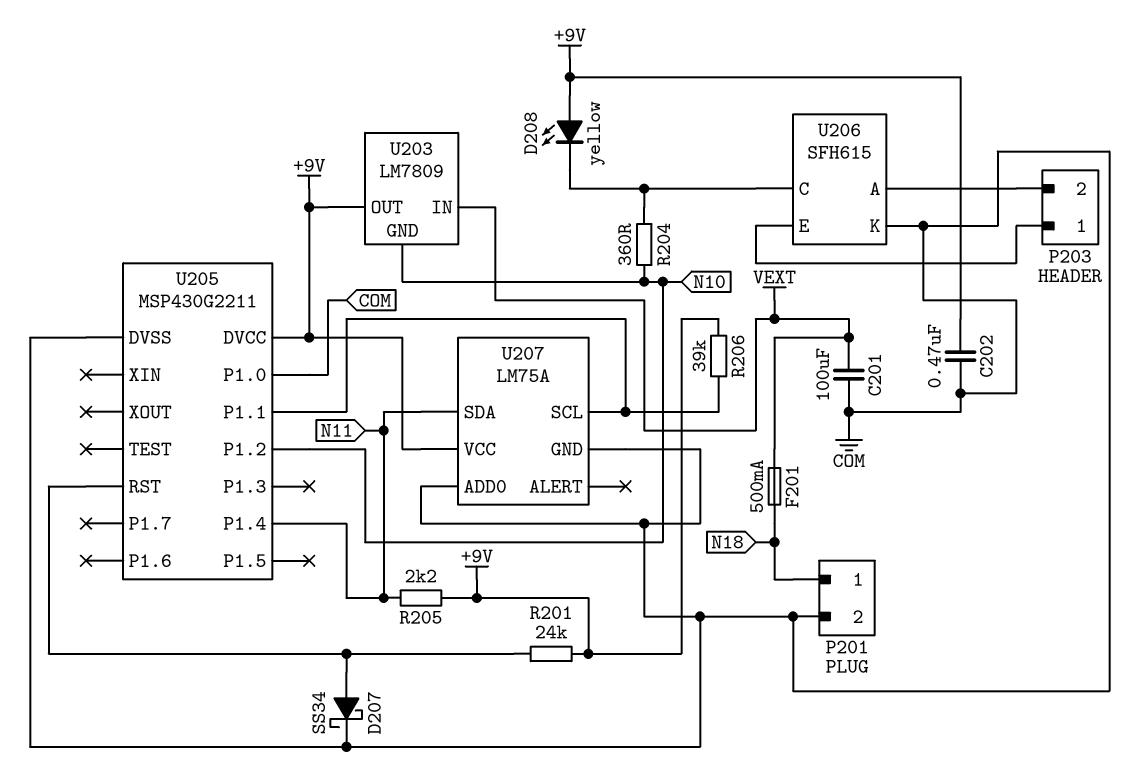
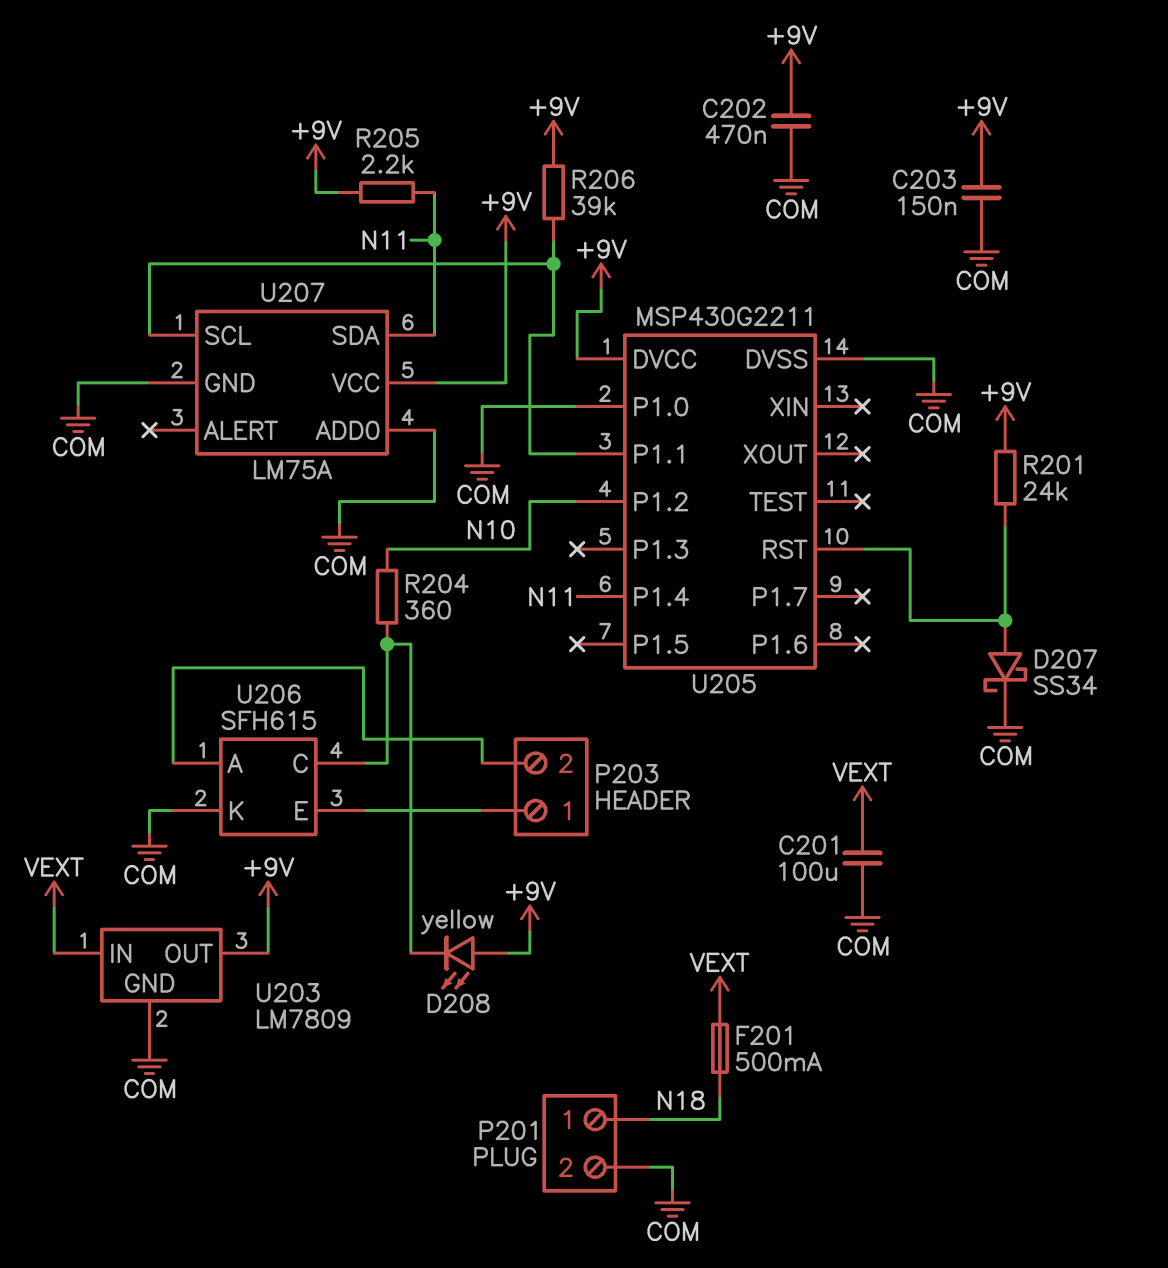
C203: none -> 150nF (+9V, COM)
U203 pin GND: N10 -> COM

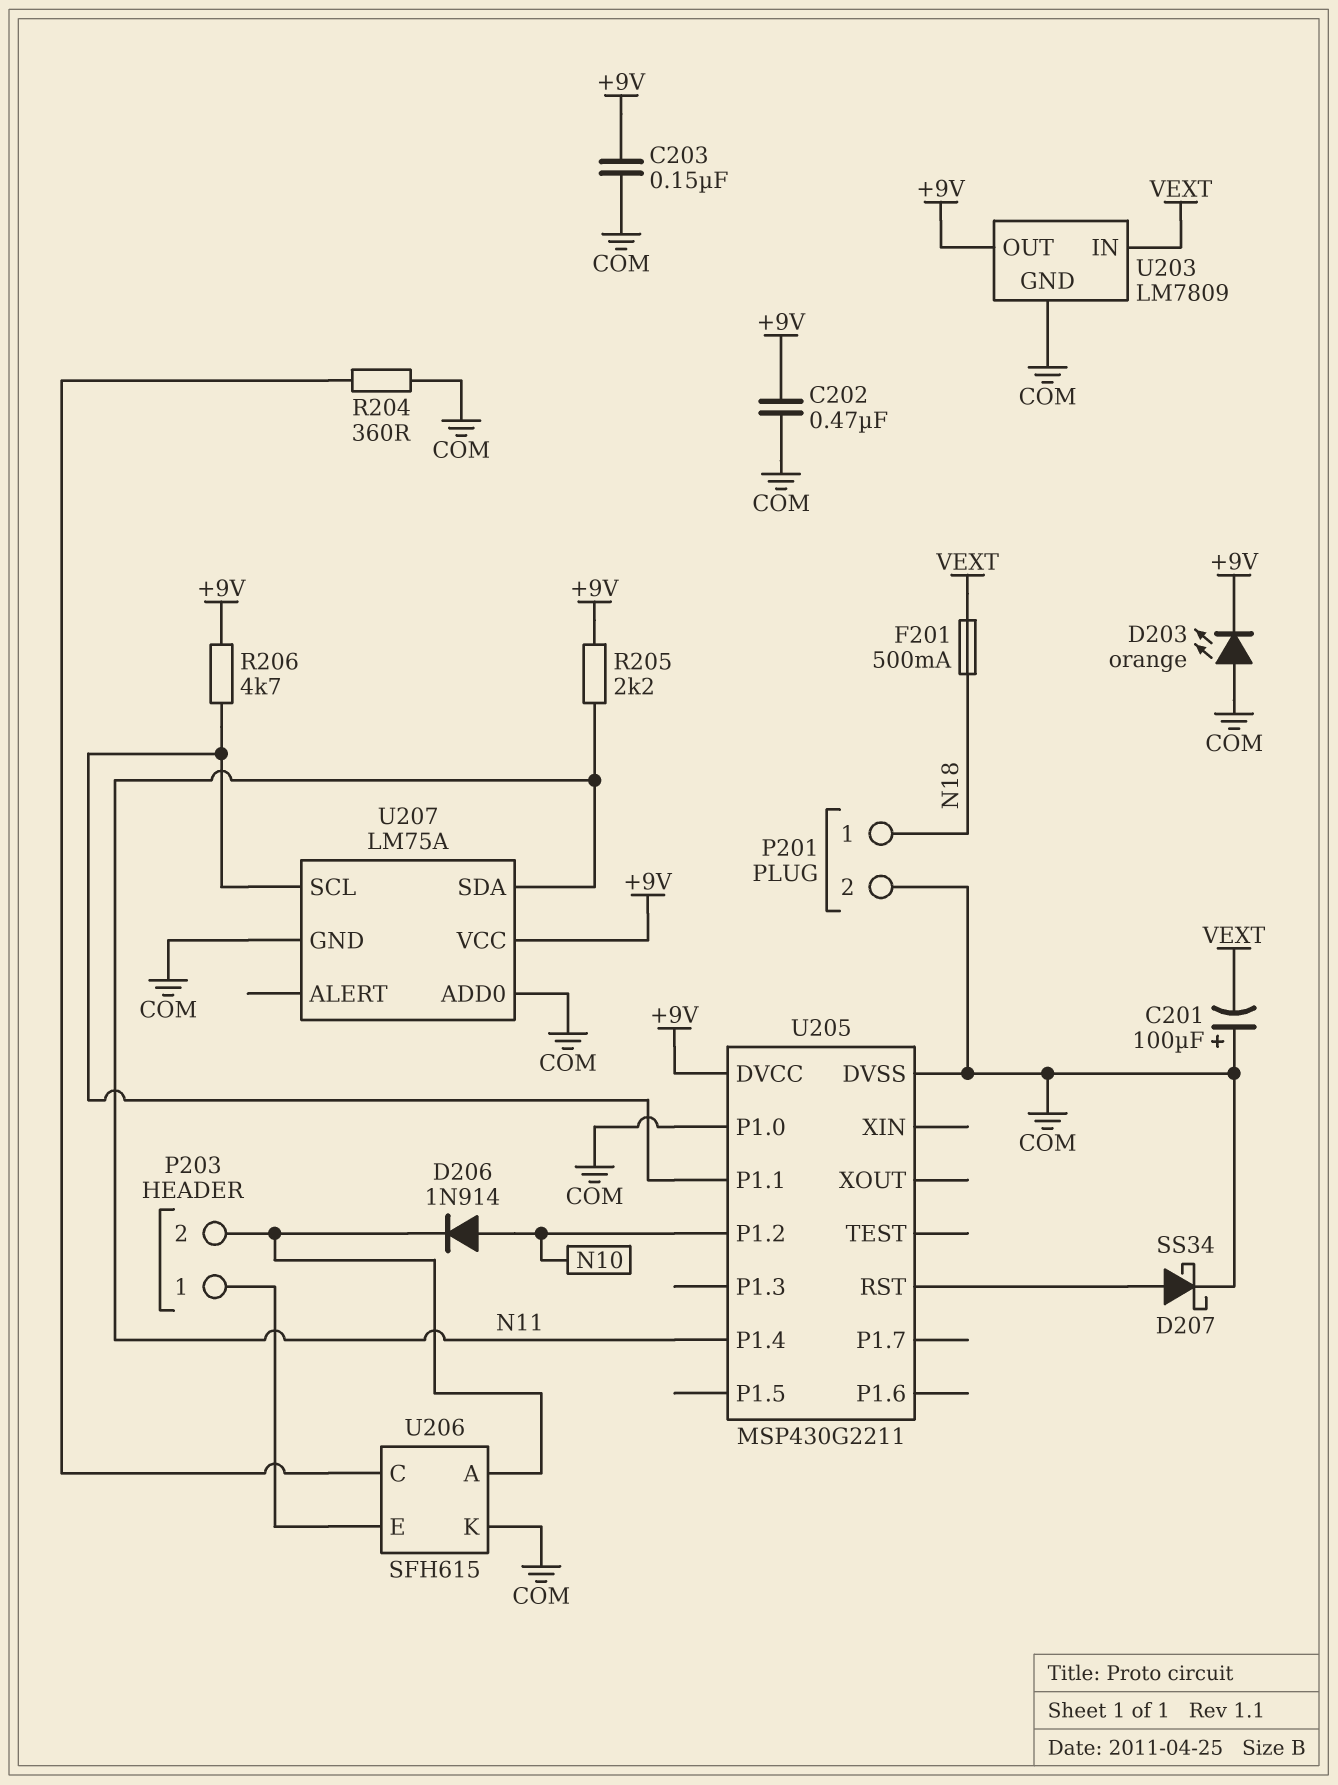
C201: 100uF (COM, VEXT) -> 100uF (plus COM, minus VEXT)
D203: none -> LED orange (A COM, K +9V)
D206: none -> diode 1N914 (A N10, K P203/2)
D208: LED yellow (A +9V, K U206/C) -> none
R201: 24k (+9V, U205/RST) -> none
R204: 360 (N10, U206/C) -> 360 (COM, U206/C)
R206: 39k (+9V, U205/P1.1) -> 4.7k (+9V, U205/P1.1)

